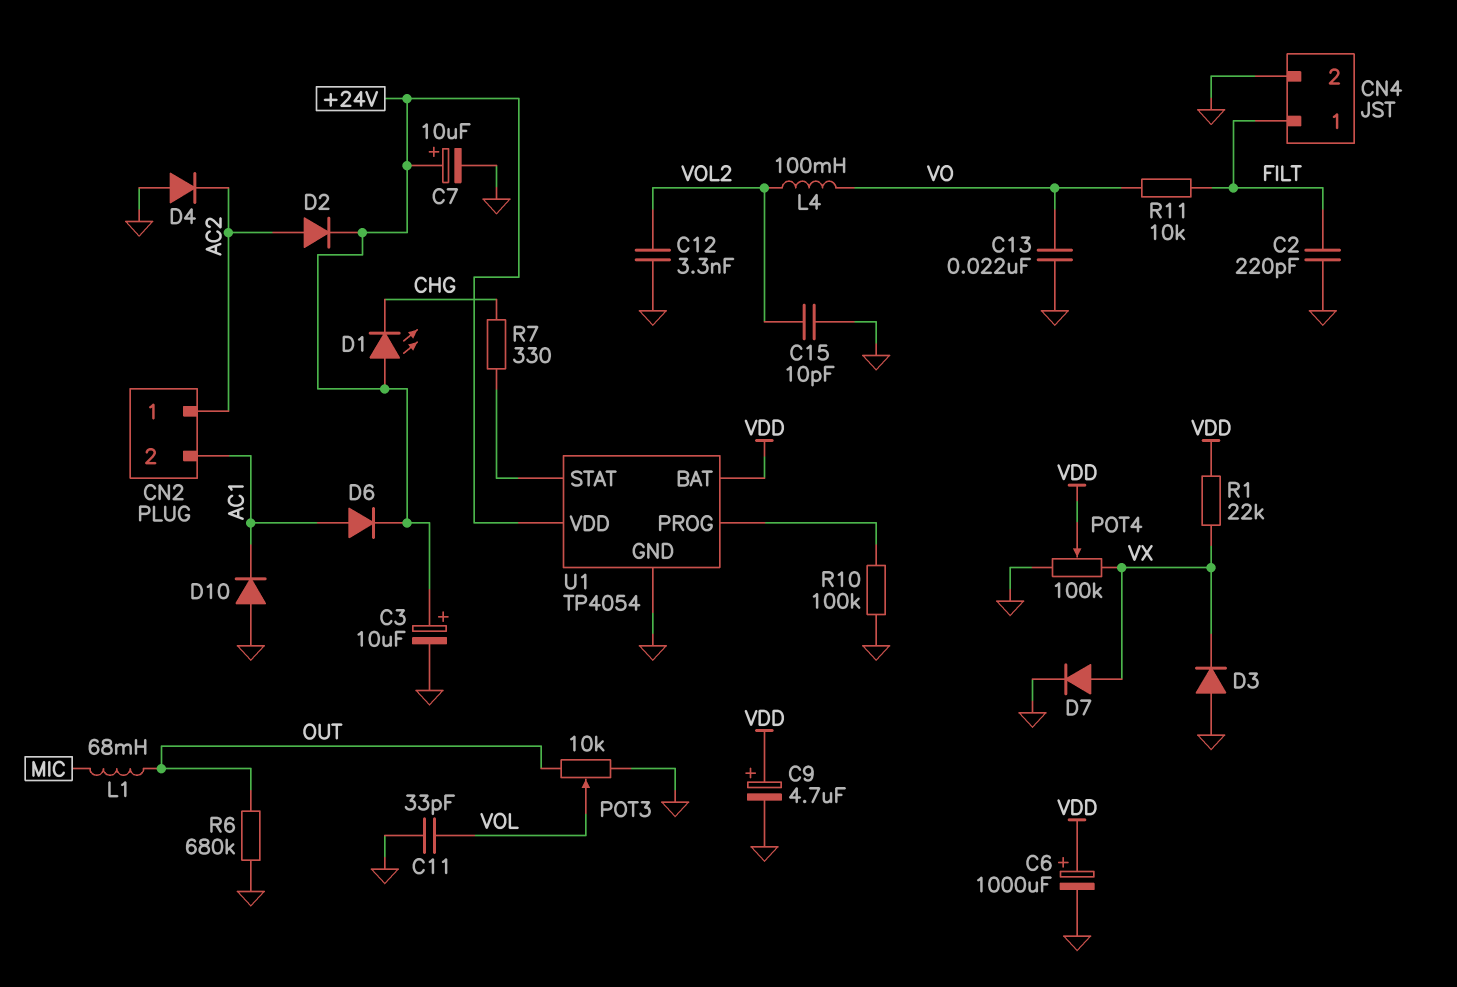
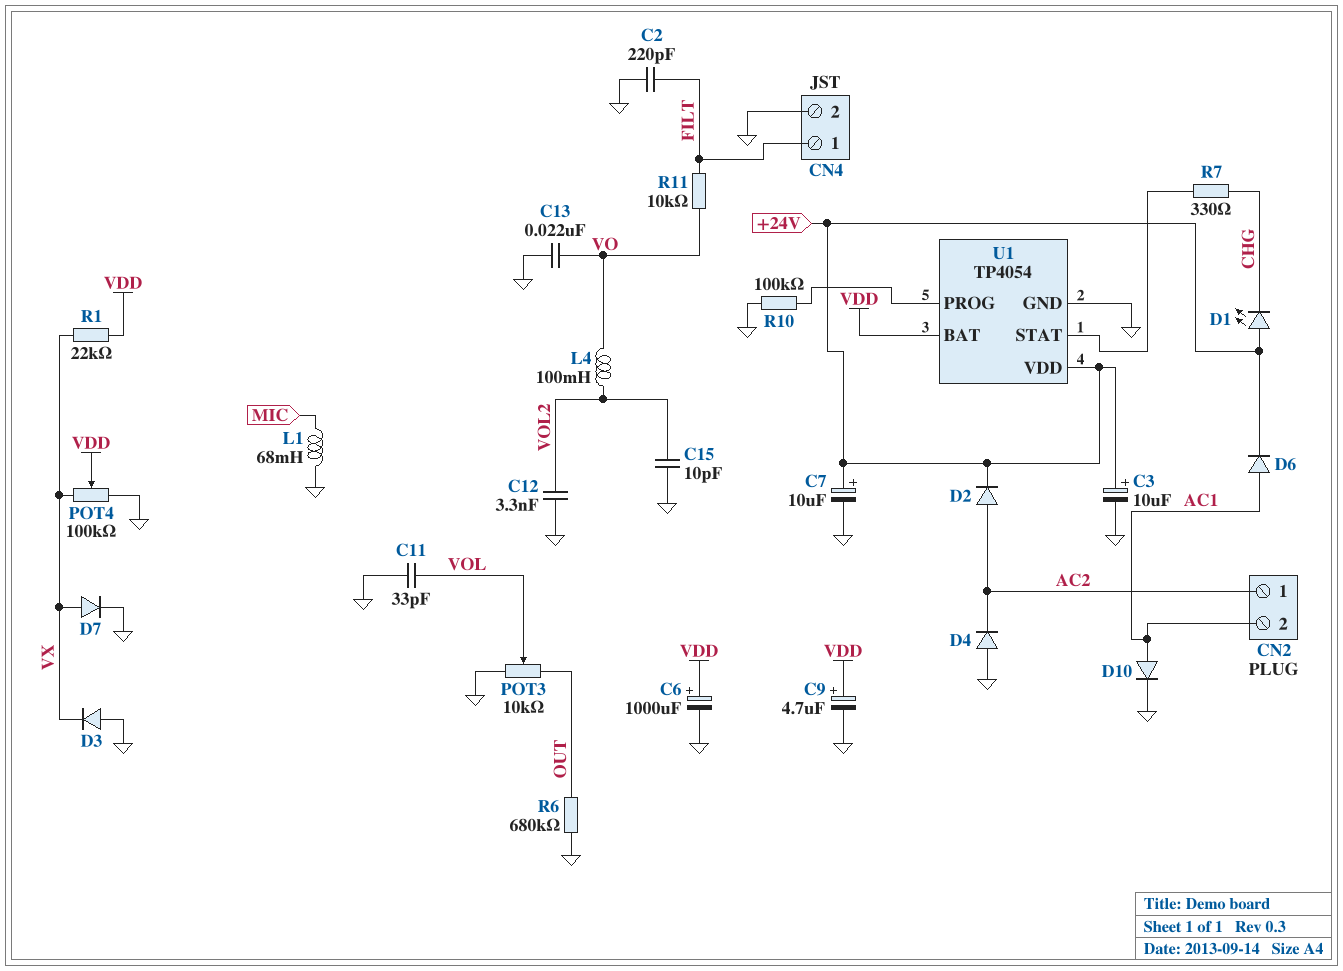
D10: diode (A GND, K AC1) -> diode (A AC1, K GND)
L1: 68mH (MIC, OUT) -> 68mH (GND, MIC)

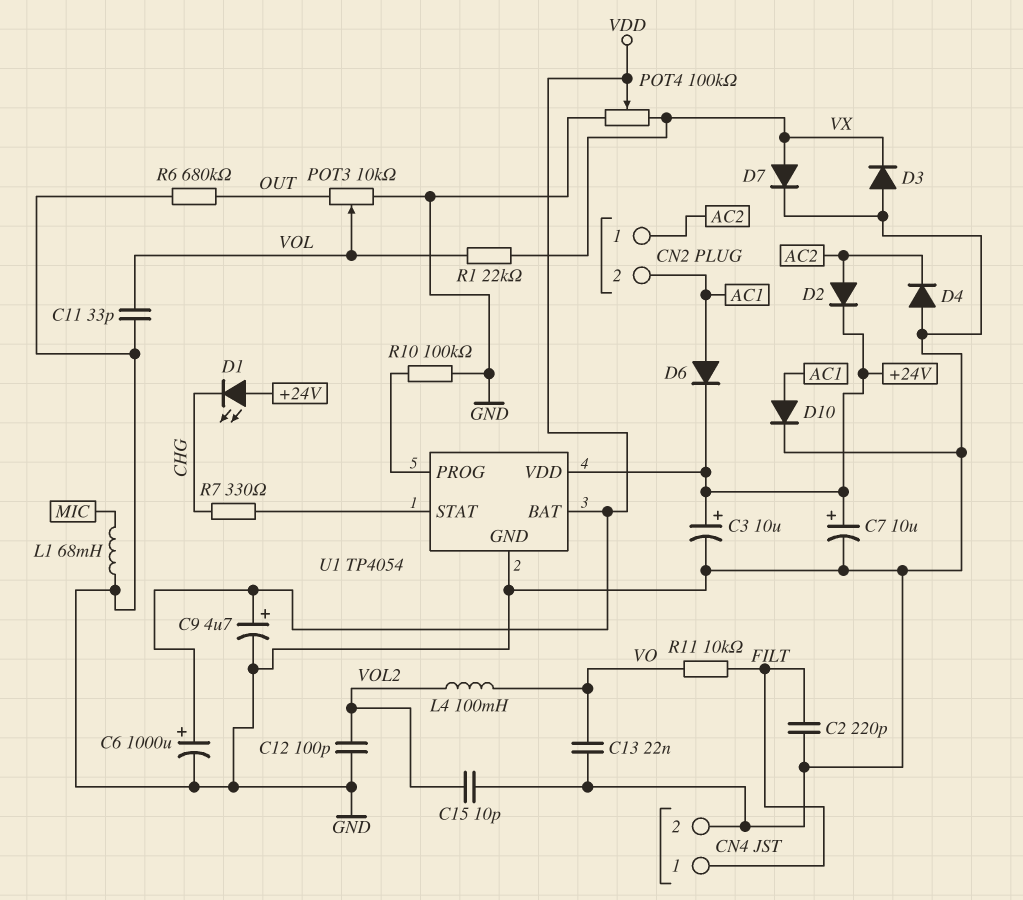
C12: 3.3nF (GND, VOL2) -> 100pF (GND, VOL2)
R1: 22k (VDD, VX) -> 22k (VOL, VX)

